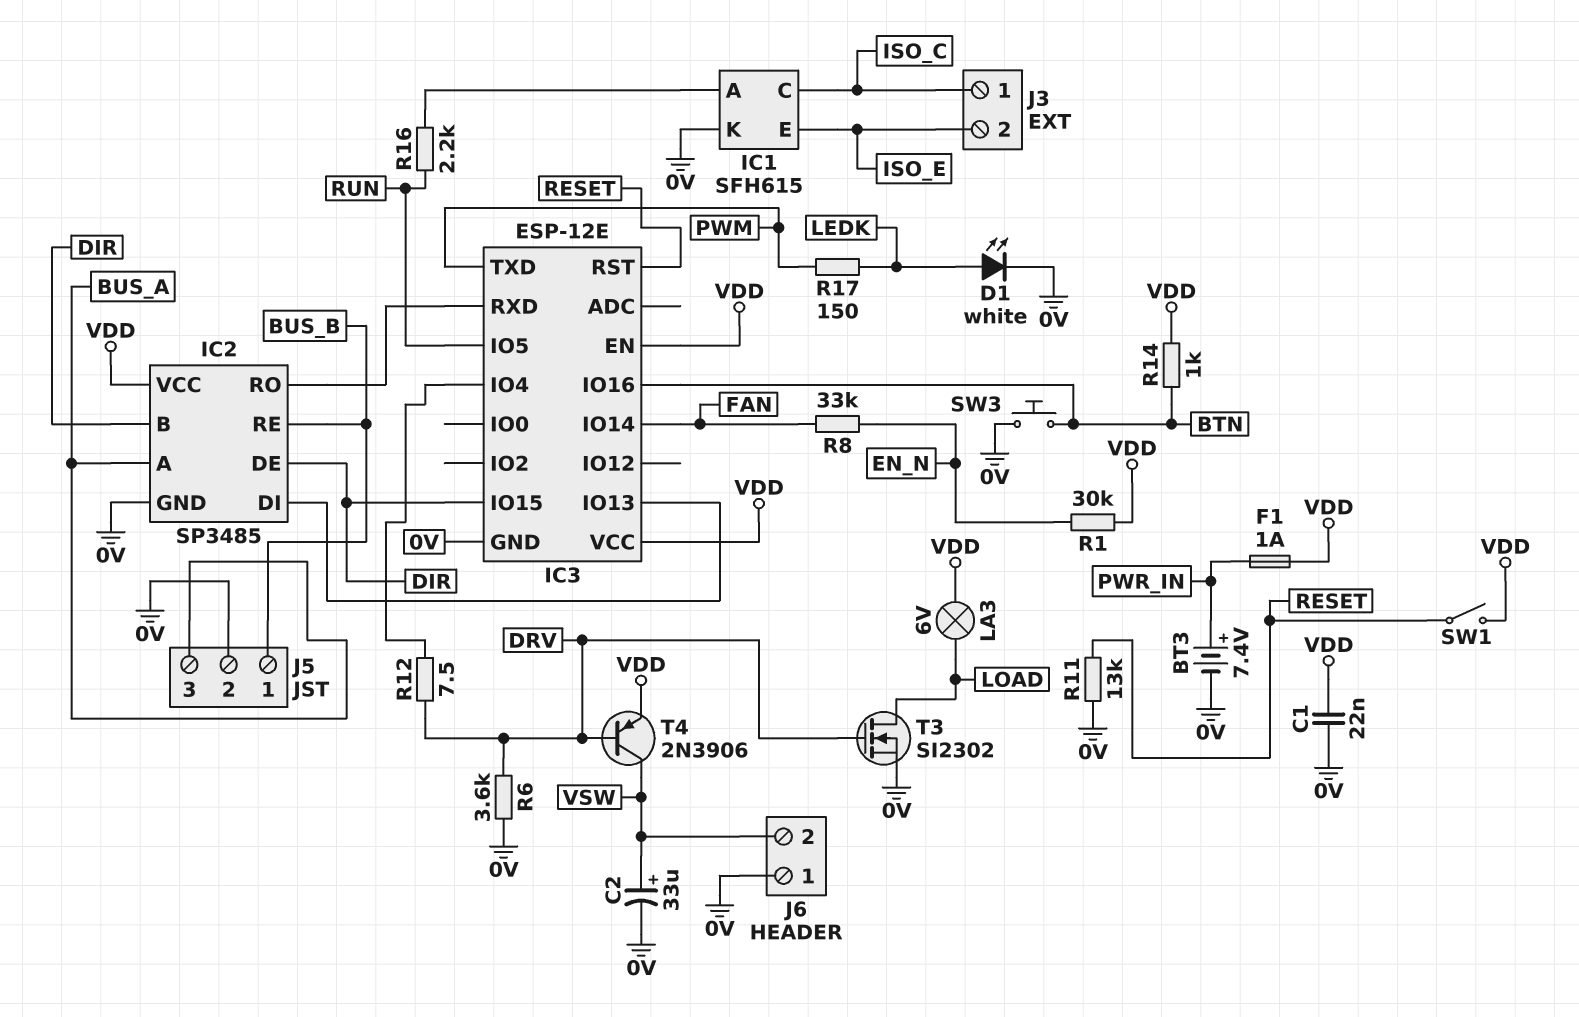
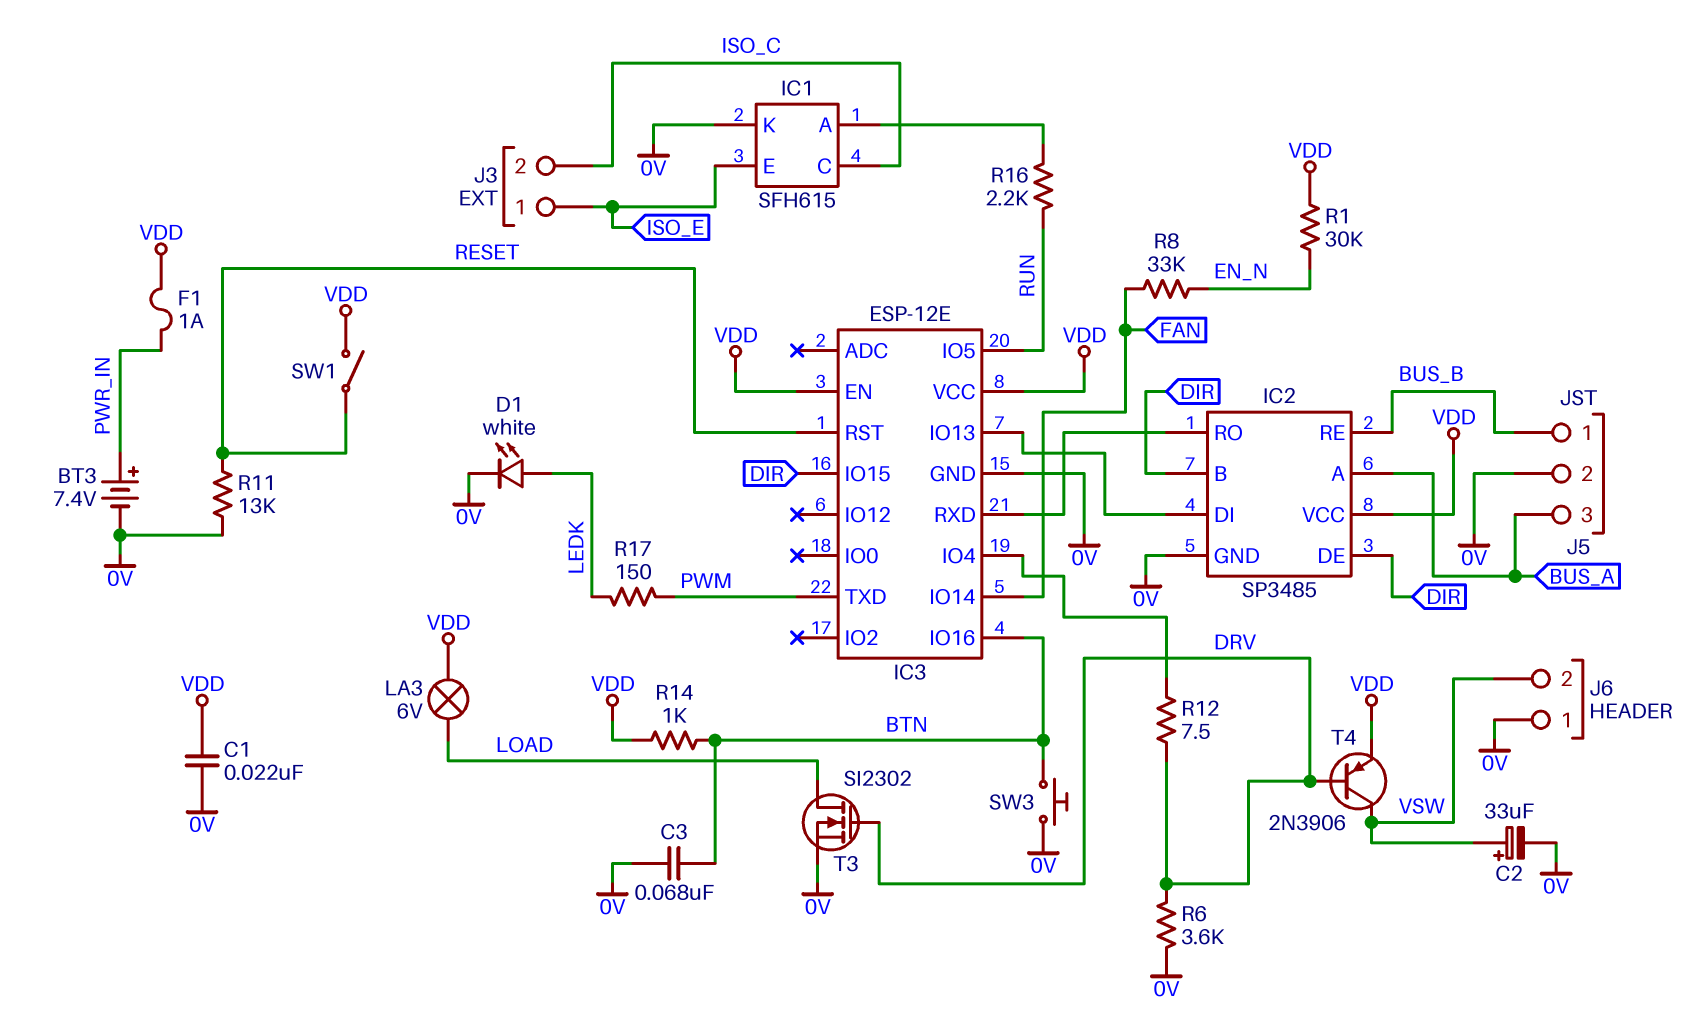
C3: none -> 68nF (0V, BTN)
J3 pin 1: ISO_C -> ISO_E
J3 pin 2: ISO_E -> ISO_C

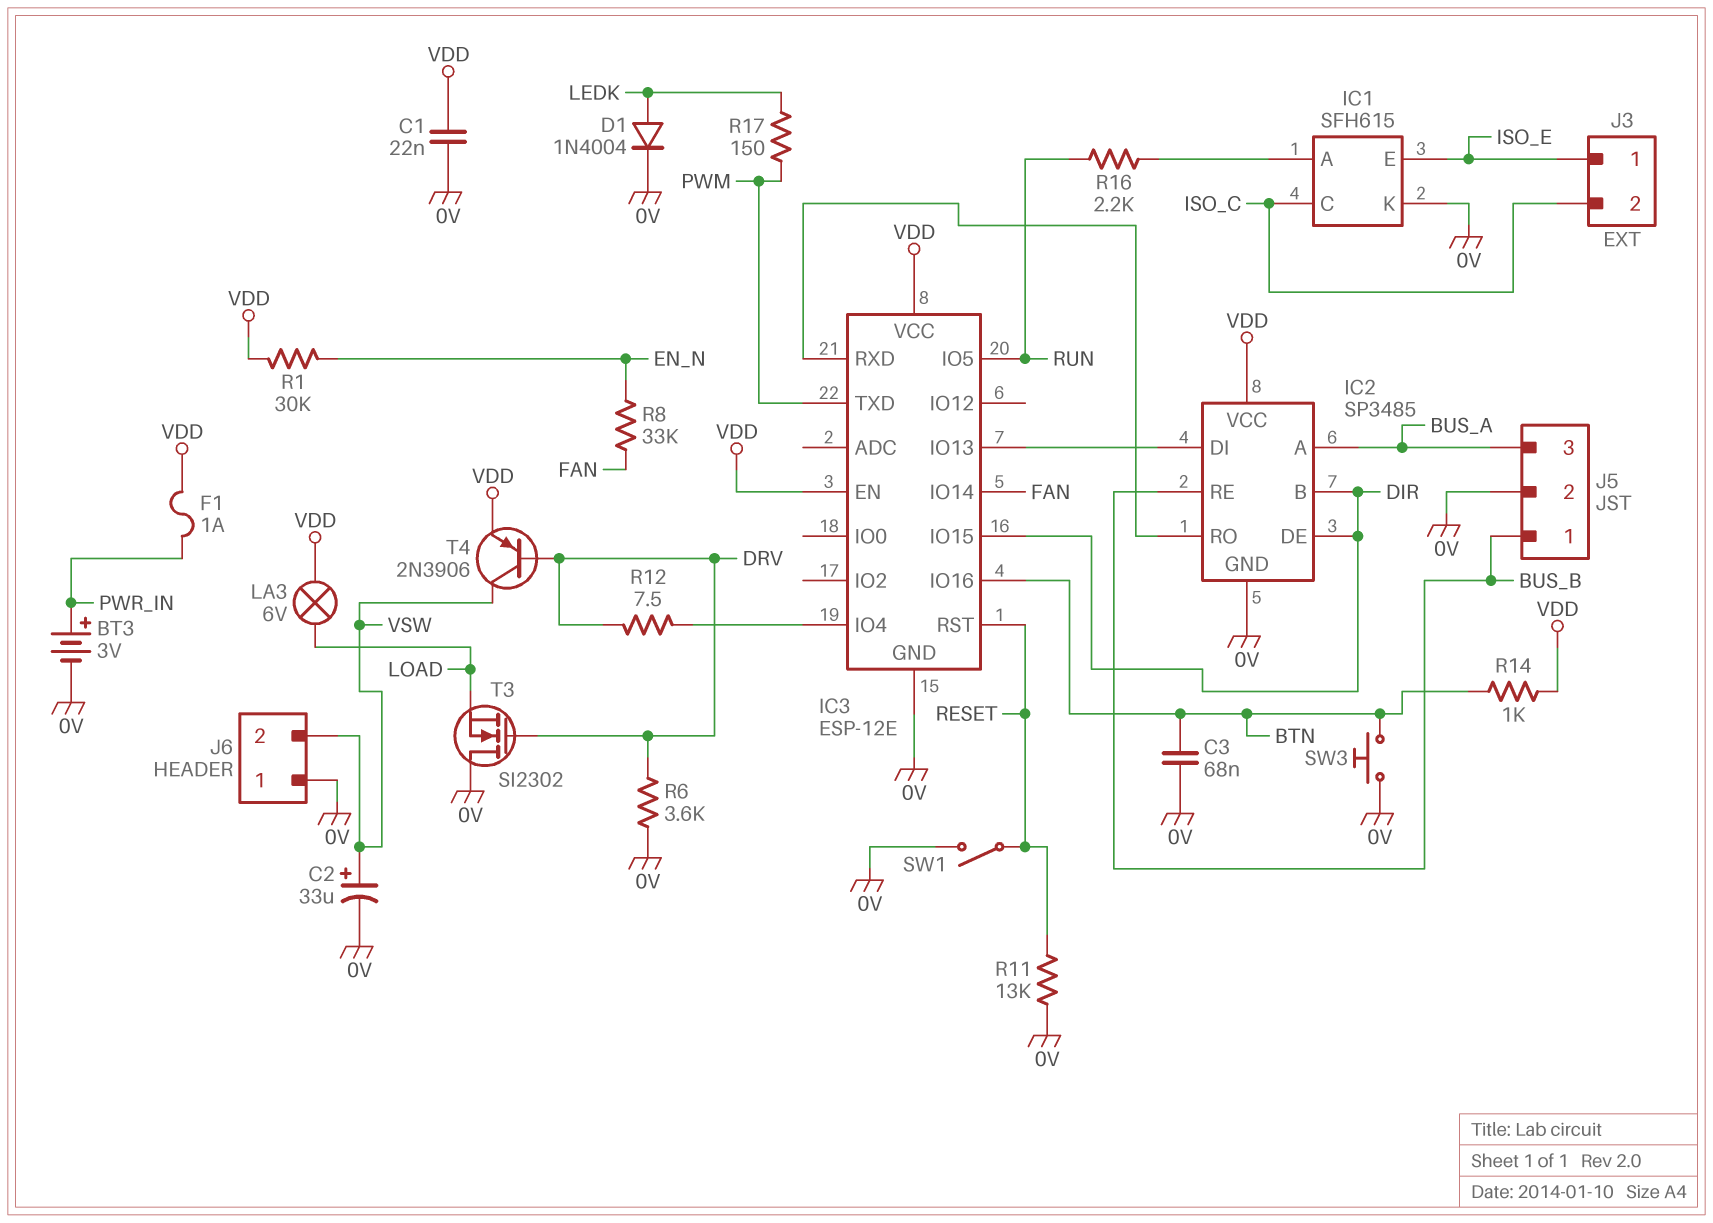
BT3: 7.4V (plus PWR_IN, minus 0V) -> 3V (plus PWR_IN, minus 0V)
D1: LED white (A LEDK, K 0V) -> diode 1N4004 (A LEDK, K 0V)
SW1: switch (RESET, VDD) -> switch (0V, RESET)
T3: NMOS SI2302 (G DRV, D LOAD, S 0V) -> NMOS SI2302 (G DRV, D 0V, S LOAD)

